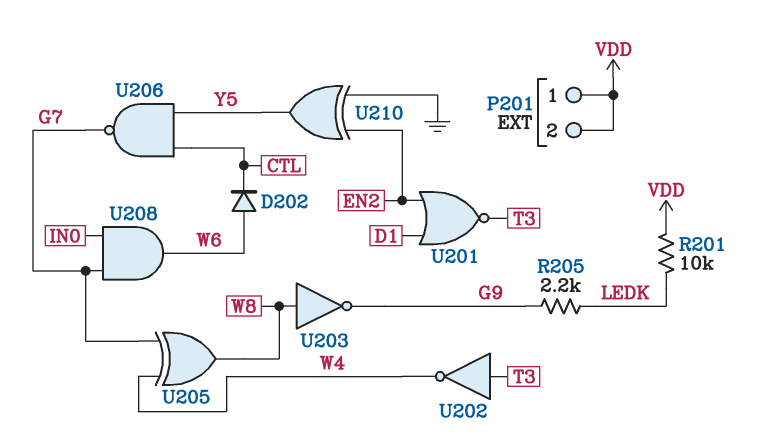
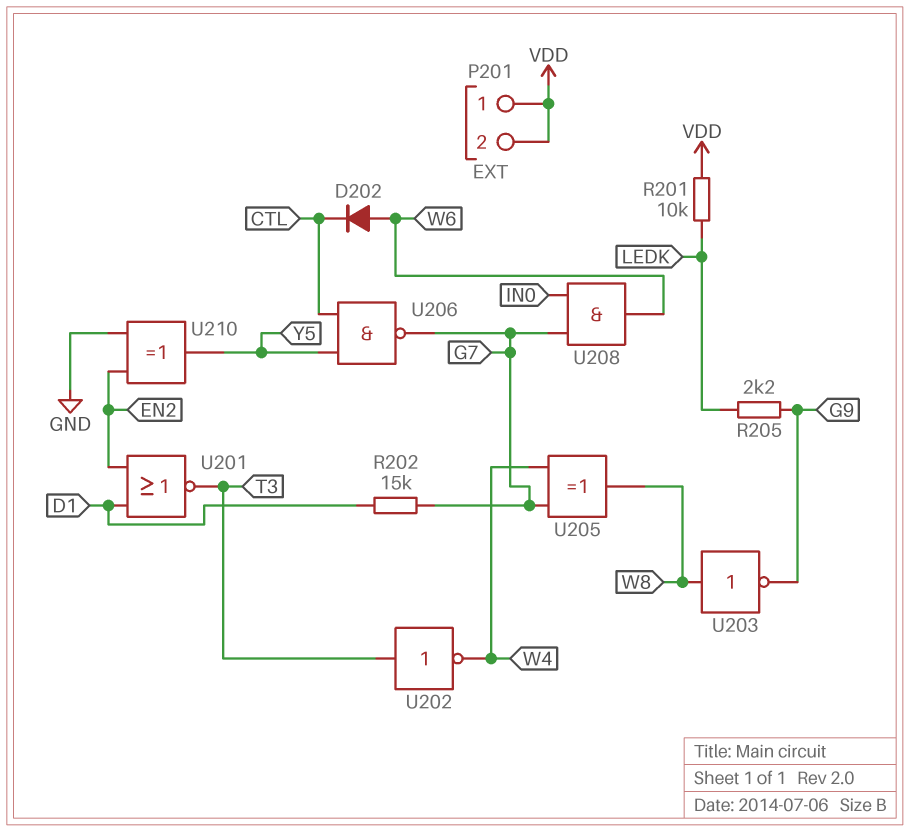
R202: none -> 15k (D1, G7)

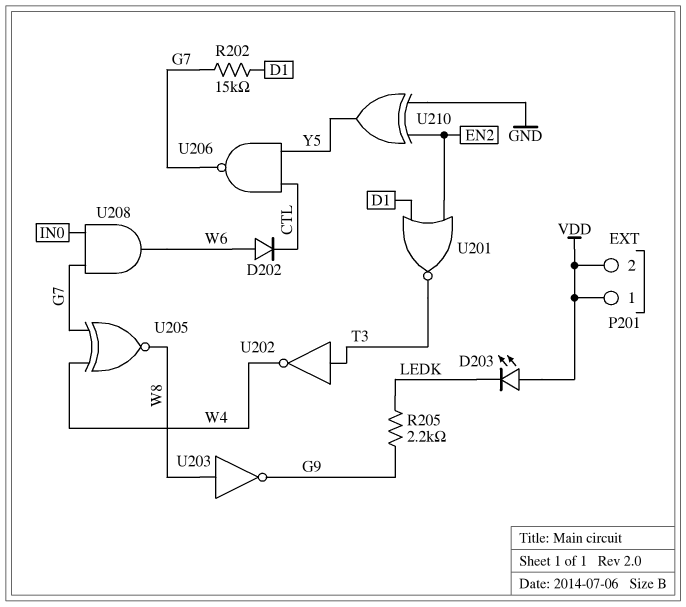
D203: none -> LED (A VDD, K LEDK)
R201: 10k (LEDK, VDD) -> none
U205: XOR (in G7, in W4, out W8) -> XNOR (in G7, in W4, out W8)

